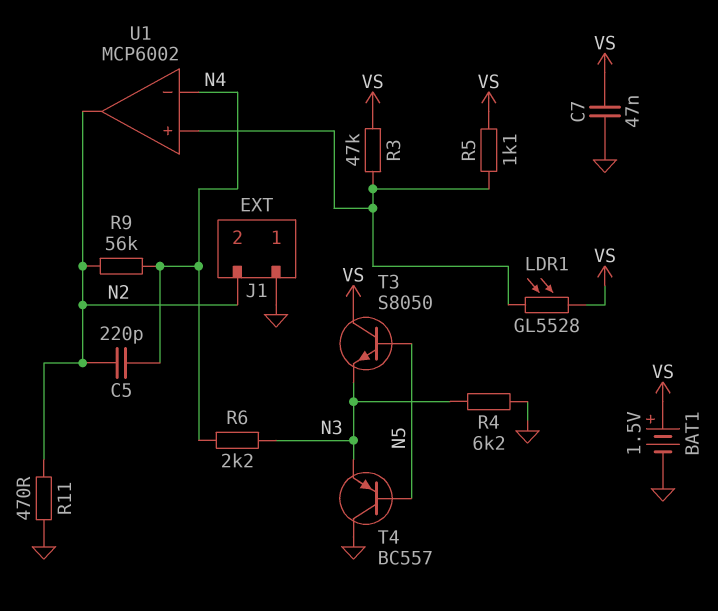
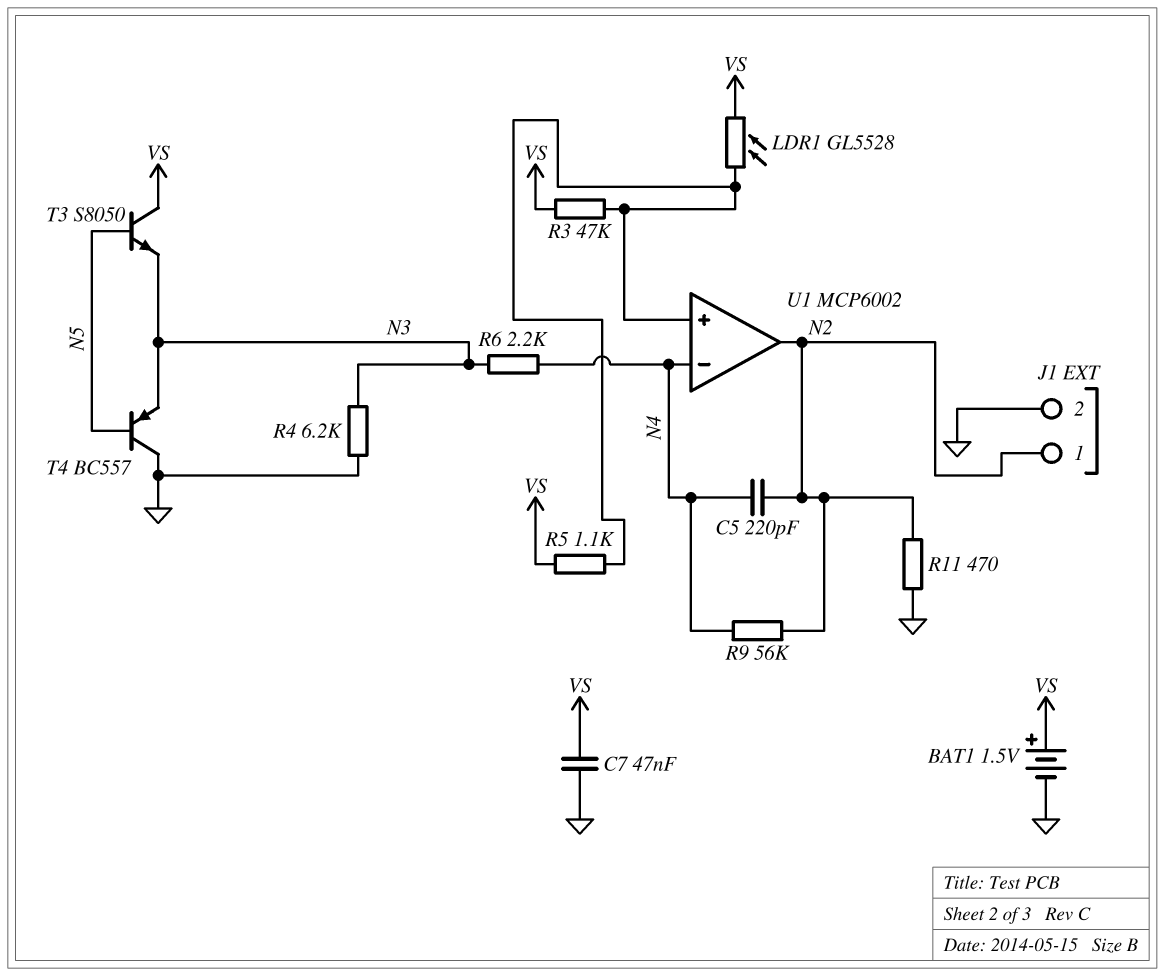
J1 pin 1: GND -> N2
J1 pin 2: N2 -> GND

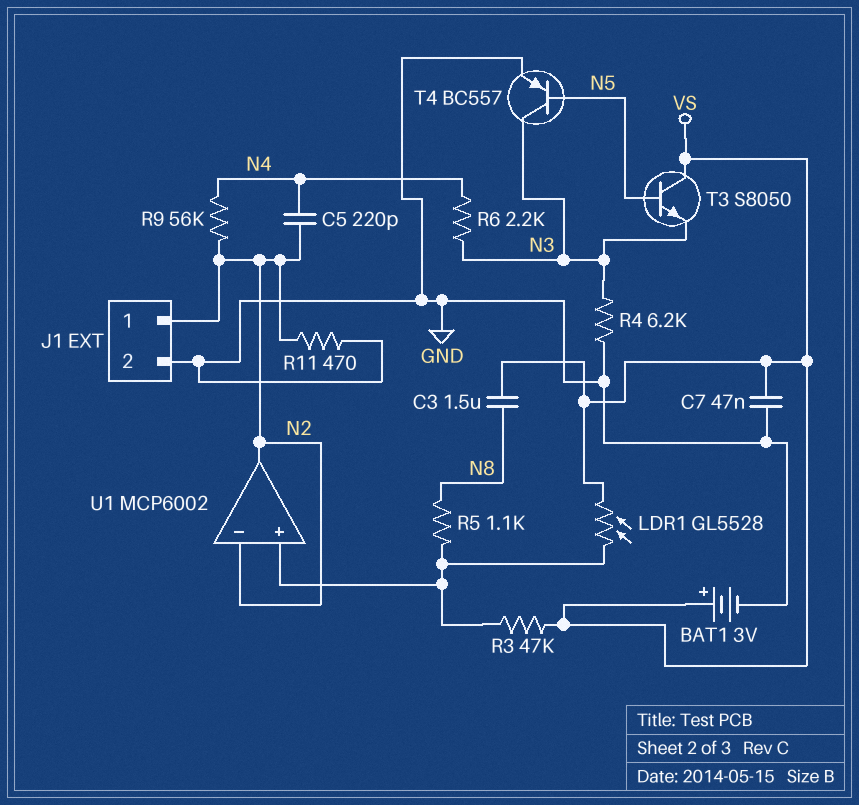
BAT1: 1.5V (plus VS, minus GND) -> 3V (plus VS, minus GND)
C3: none -> 1.5uF (N8, VS)
R5: 1.1k (U1/in+, VS) -> 1.1k (N8, U1/in+)
T4: PNP BC557 (B N5, C GND, E N3) -> PNP BC557 (B N5, C N3, E GND)
U1 pin in-: N4 -> N2

